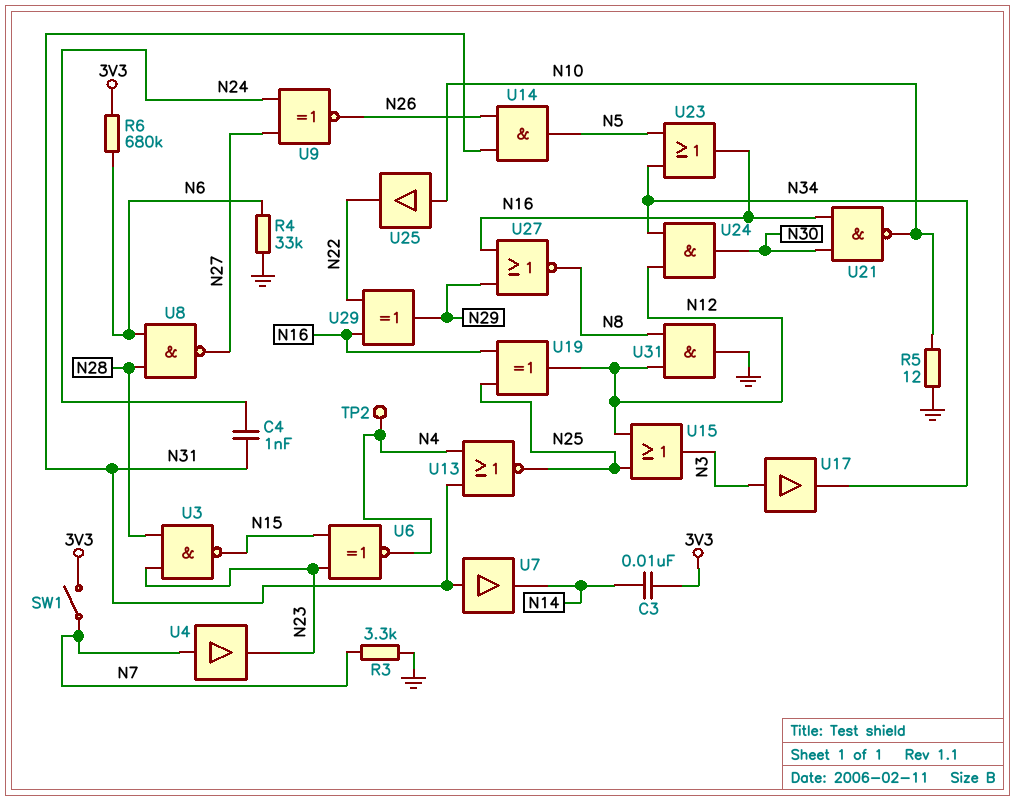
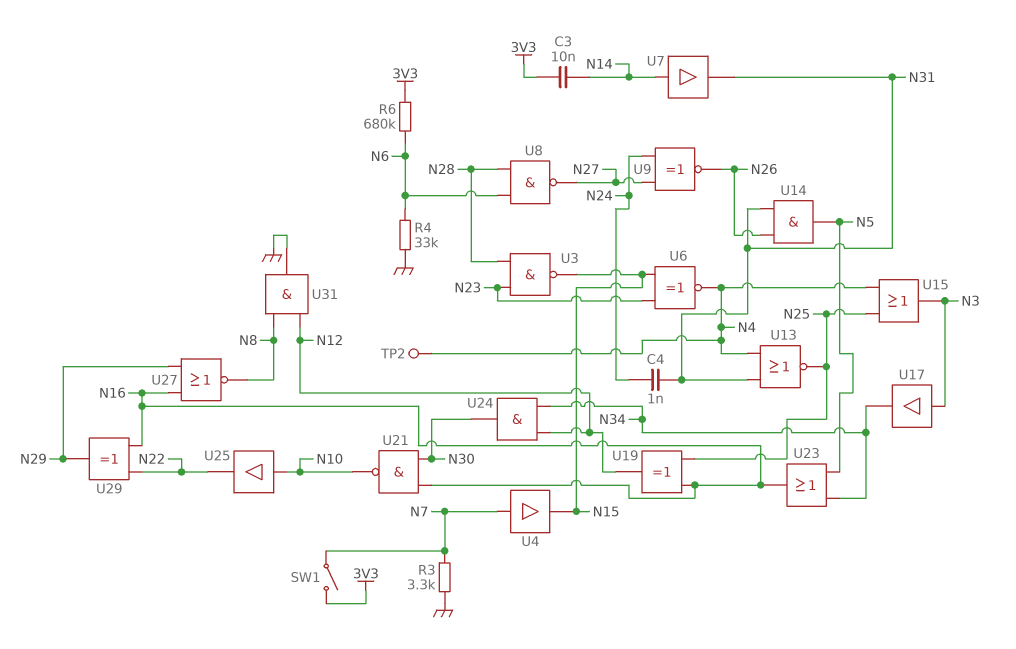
R5: 12 (GND, N10) -> none
U4: buffer (in N7, out N23) -> buffer (in N7, out N15)
U7: buffer (in N31, out N14) -> buffer (in N14, out N31)
U15: OR (in N12, in N25, out N3) -> OR (in N4, in N25, out N3)

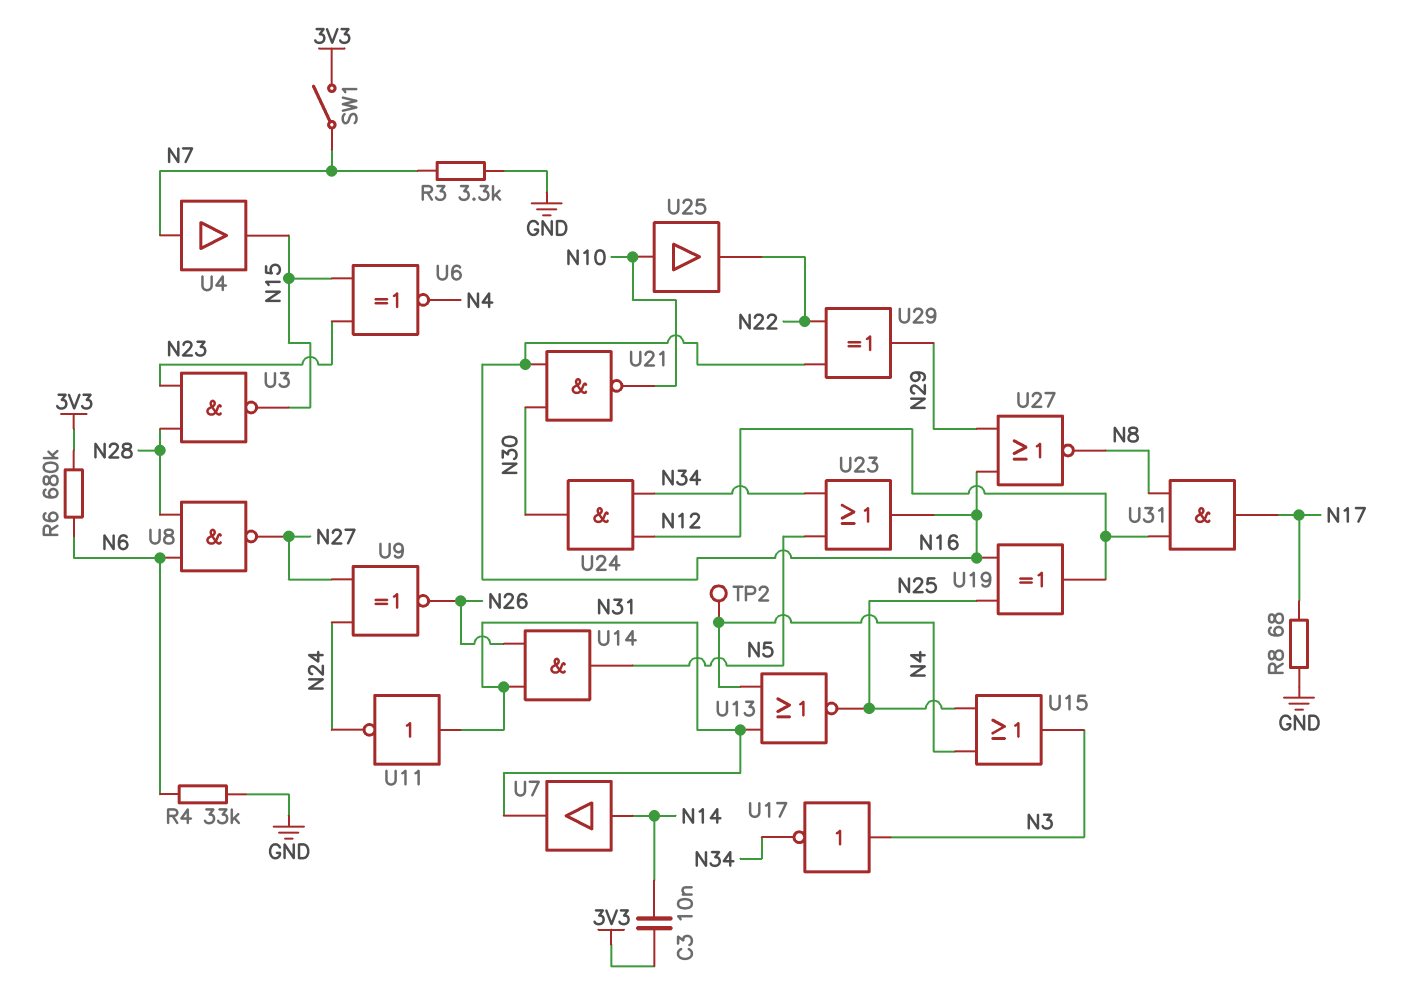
C4: 1nF (N24, N31) -> none
R8: none -> 68 (GND, N17)
U11: none -> NOT (in N31, out N24)
U17: buffer (in N3, out N34) -> NOT (in N3, out N34)
U31: AND (in N8, in N12, out GND) -> AND (in N8, in N12, out N17)

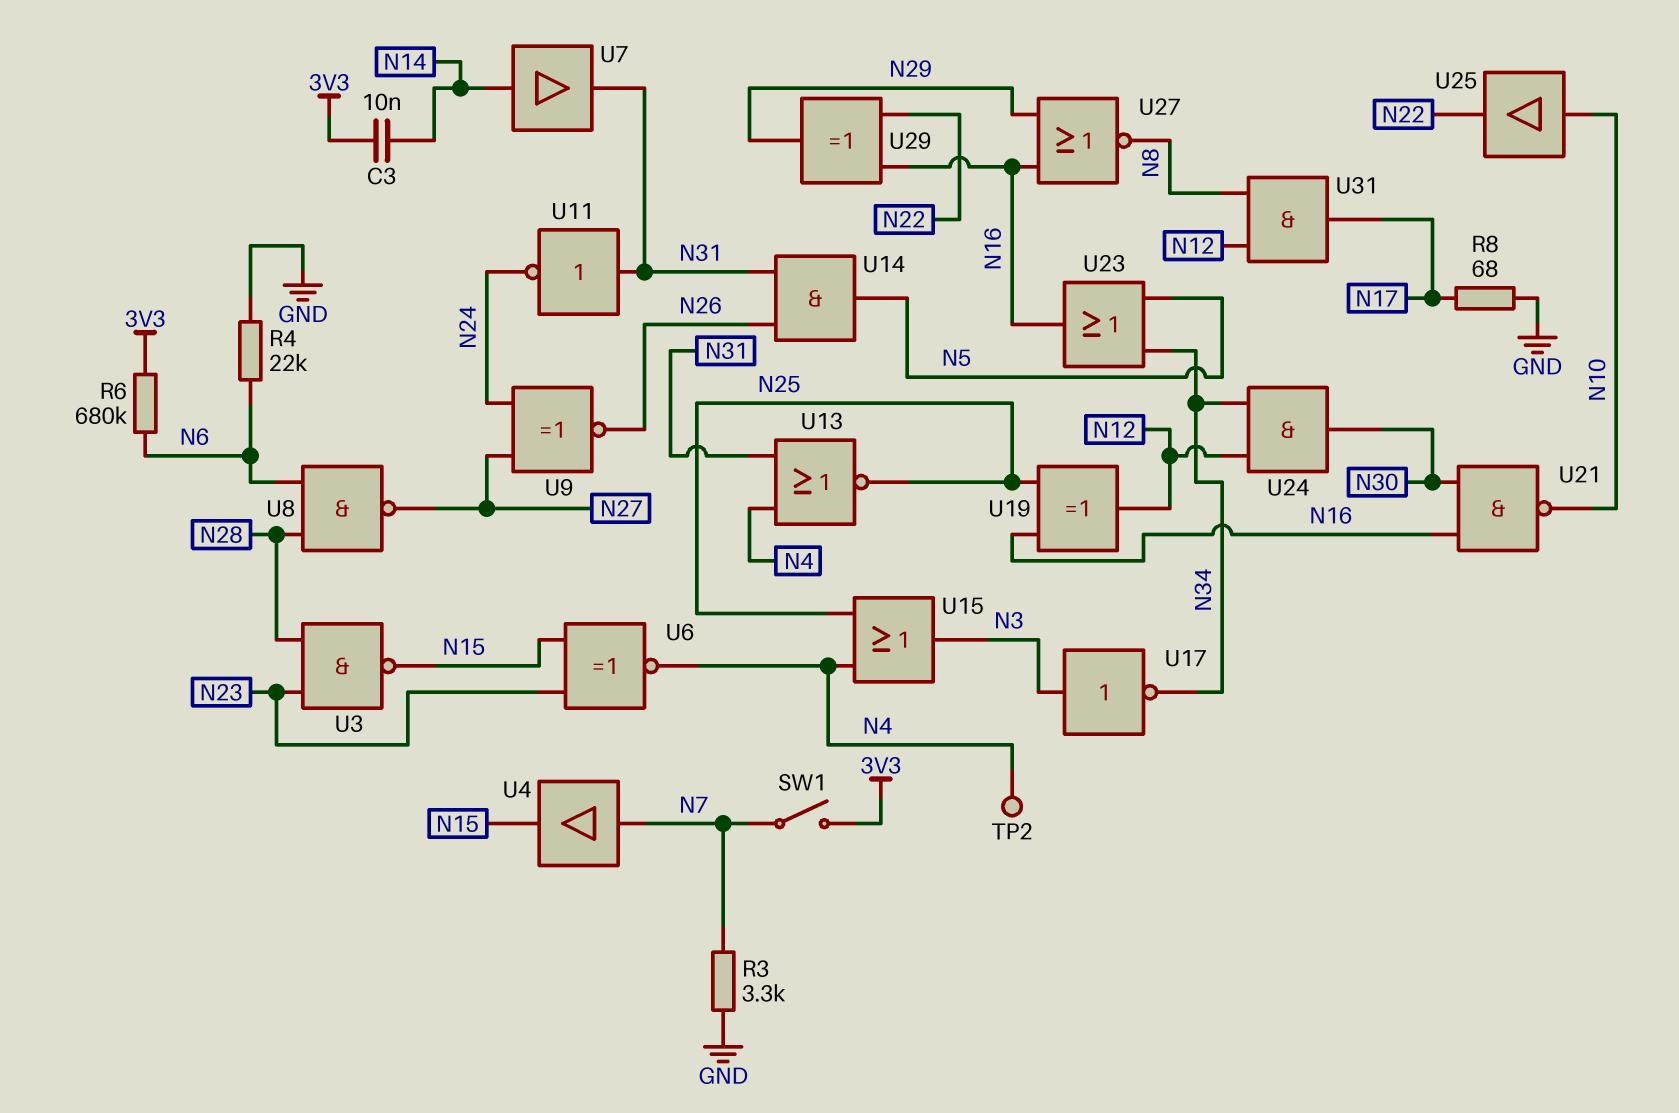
R4: 33k (GND, N6) -> 22k (GND, N6)

